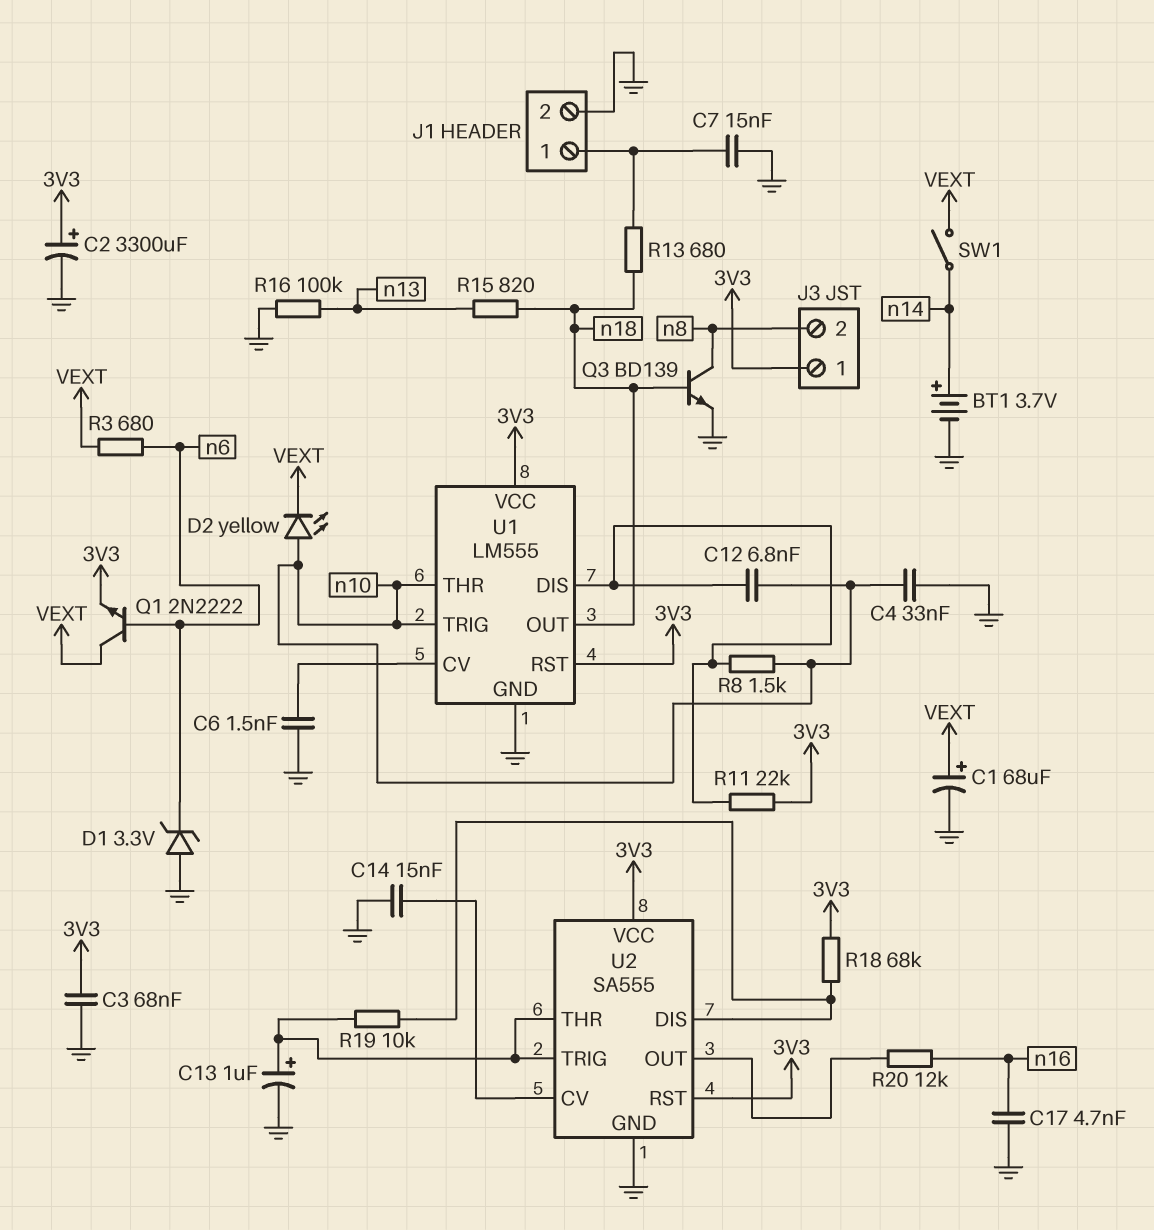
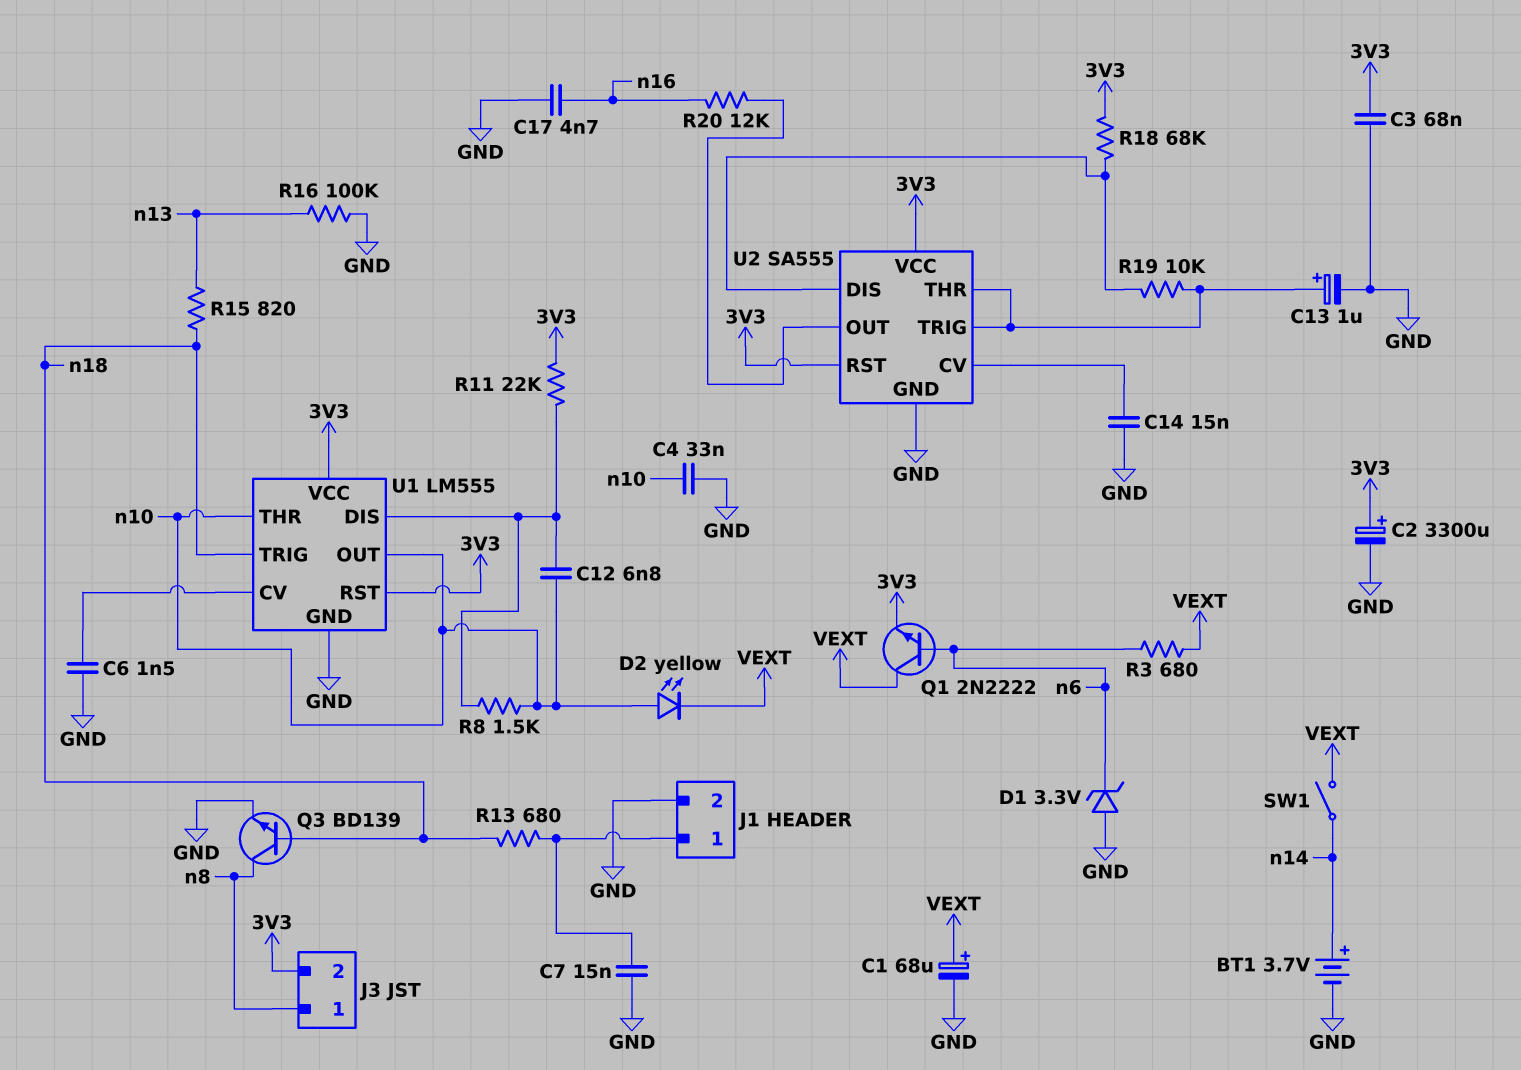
J3 pin 1: 3V3 -> n8
J3 pin 2: n8 -> 3V3
U1 pin OUT: n18 -> n10
U1 pin TRIG: n10 -> n18

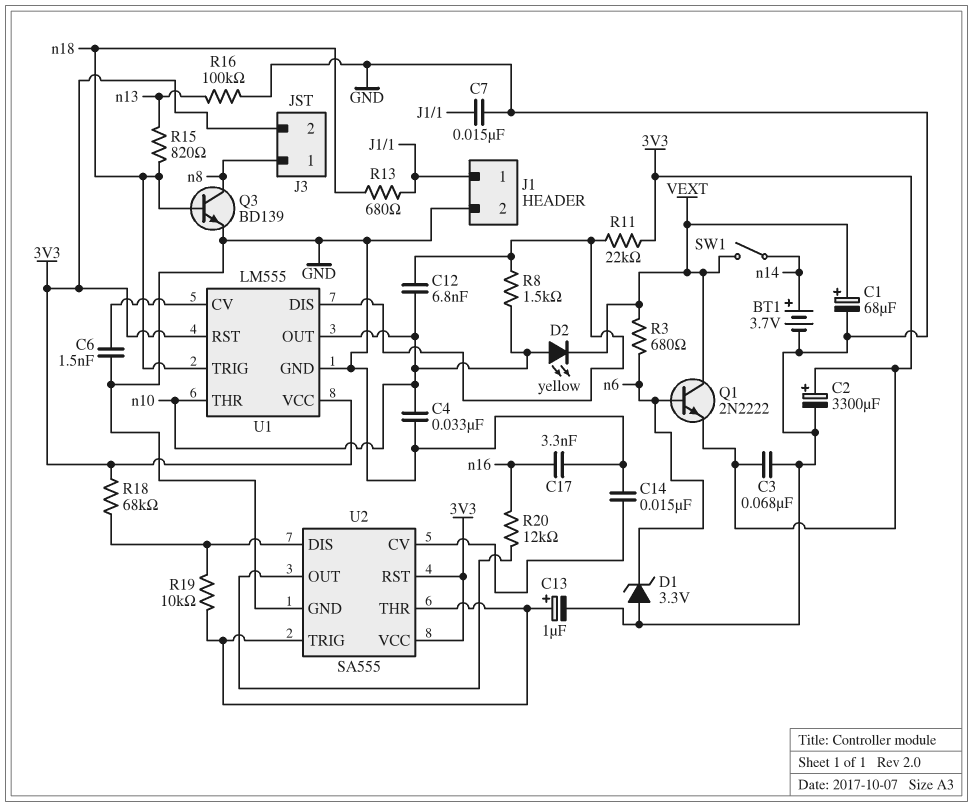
C17: 4.7nF (GND, n16) -> 3.3nF (GND, n16)

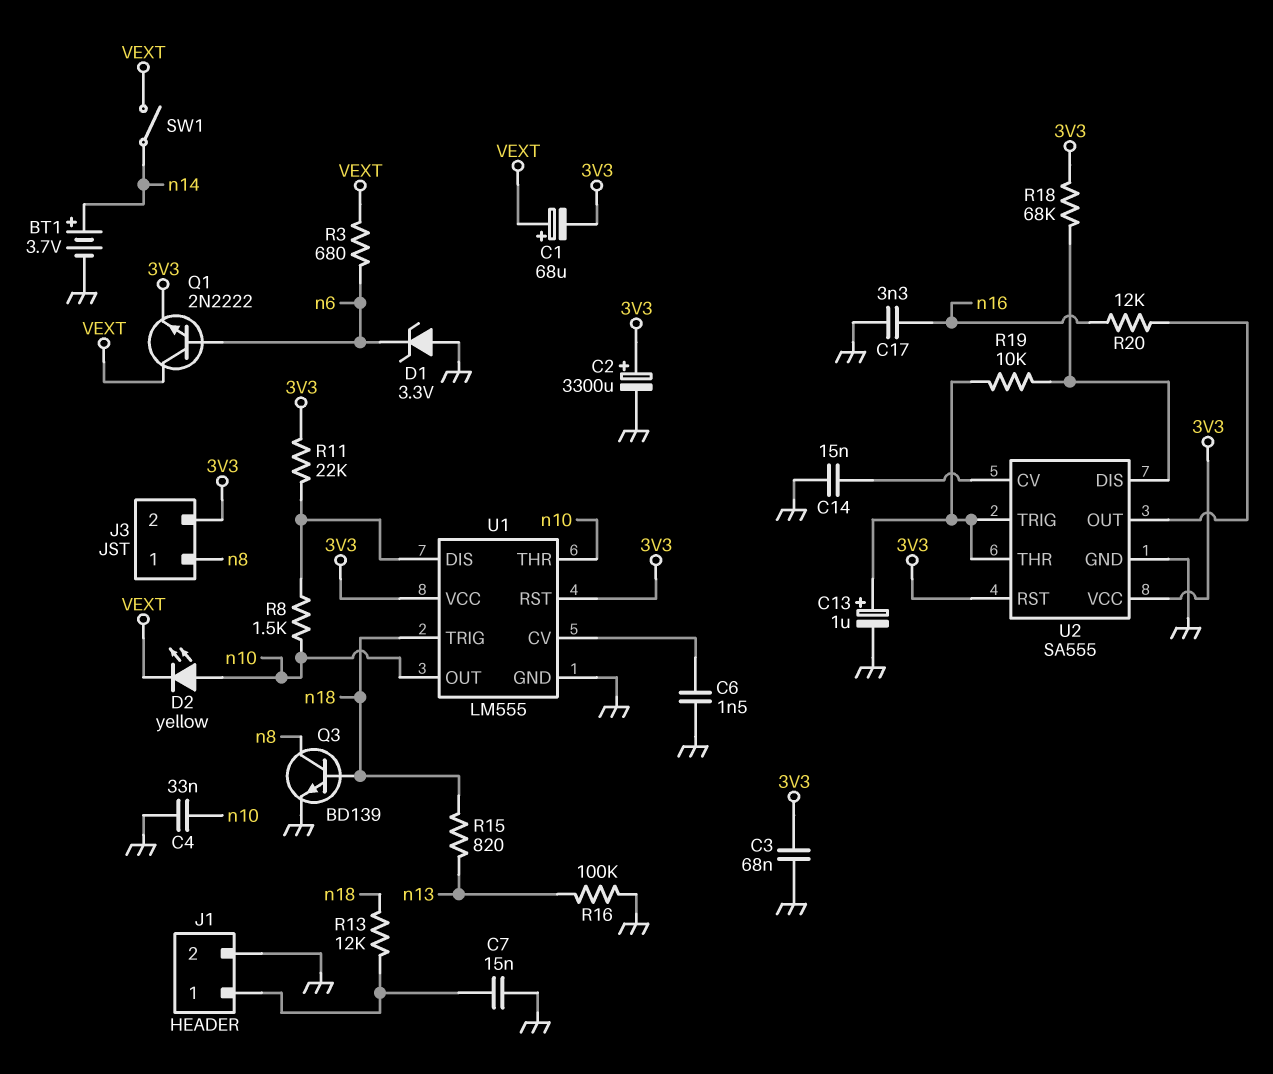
C1: 68uF (plus VEXT, minus GND) -> 68uF (plus VEXT, minus 3V3)
C12: 6.8nF (U1/DIS, n10) -> none
R13: 680 (J1/1, n18) -> 12k (J1/1, n18)

